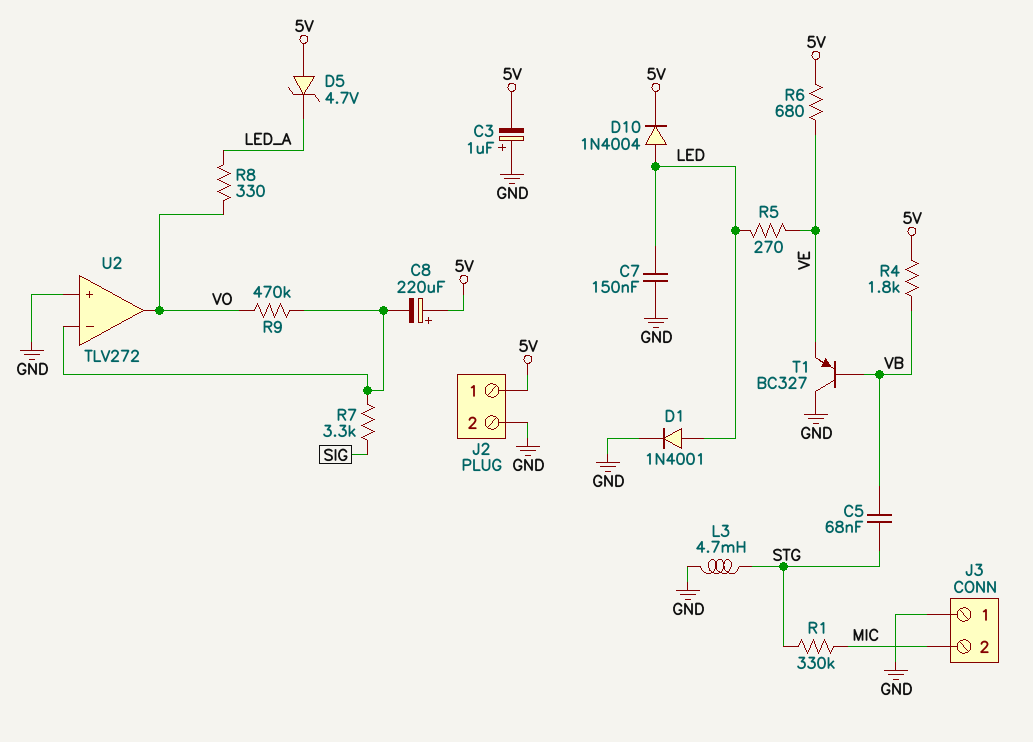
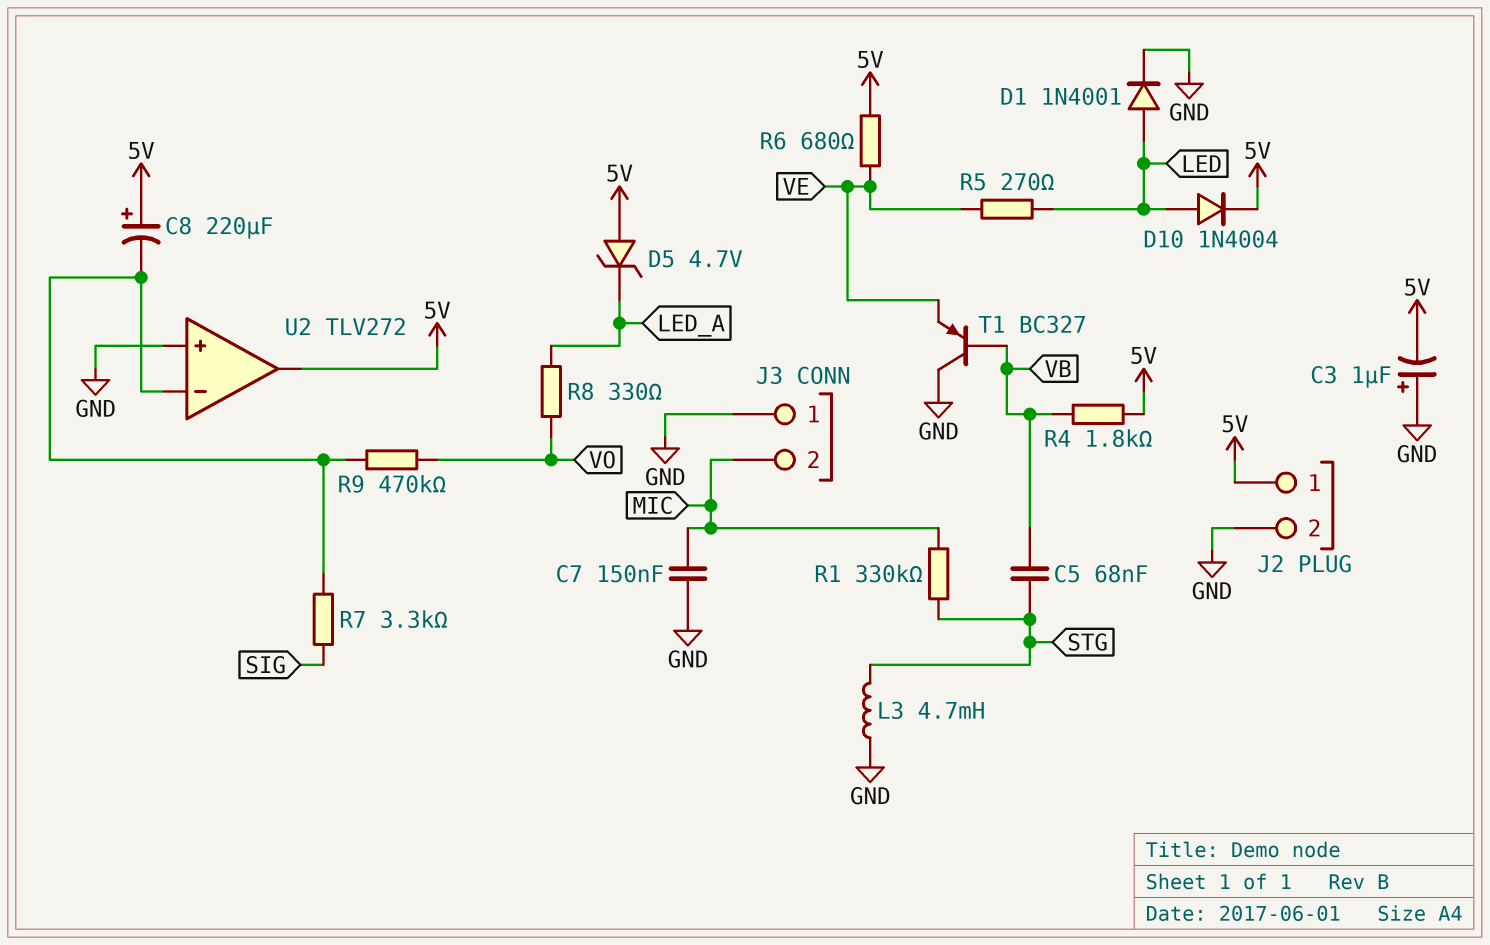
C7: 150nF (GND, LED) -> 150nF (GND, MIC)
U2 pin out: VO -> 5V

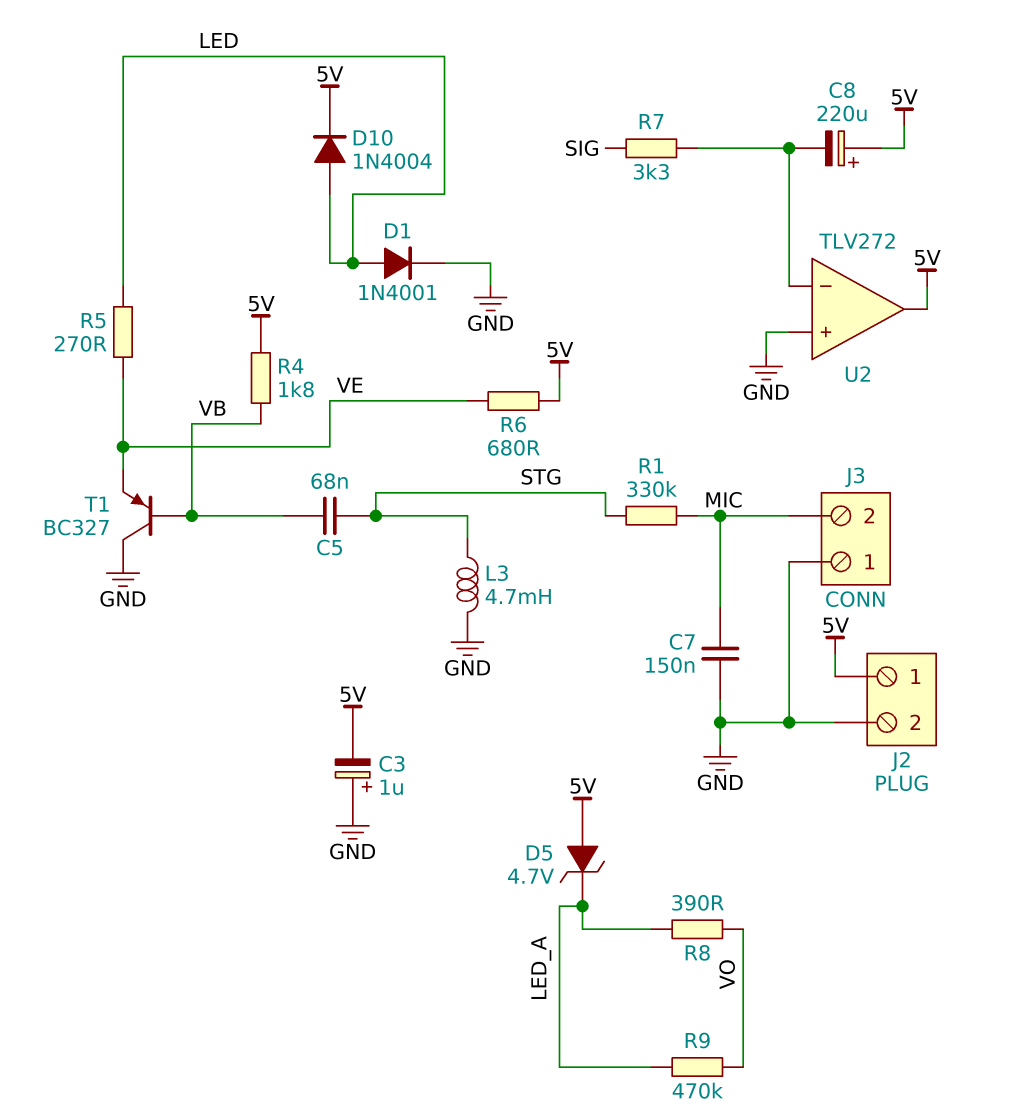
R8: 330 (LED_A, VO) -> 390 (LED_A, VO)
R9: 470k (U2/in-, VO) -> 470k (LED_A, VO)

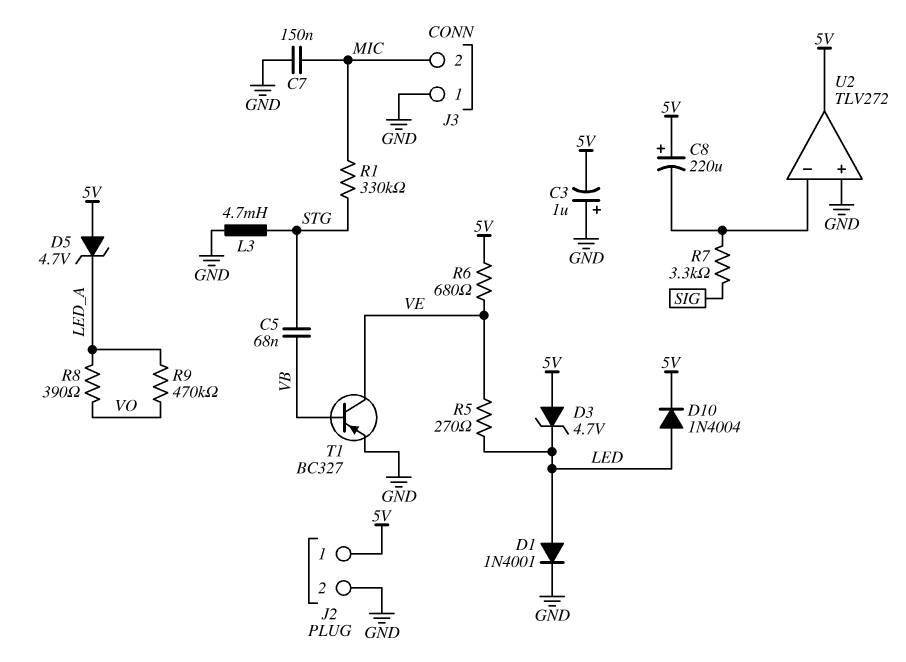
D3: none -> zener 4.7V (A 5V, K LED)
R4: 1.8k (5V, VB) -> none
T1: PNP BC327 (B VB, C GND, E VE) -> PNP BC327 (B VB, C VE, E GND)

